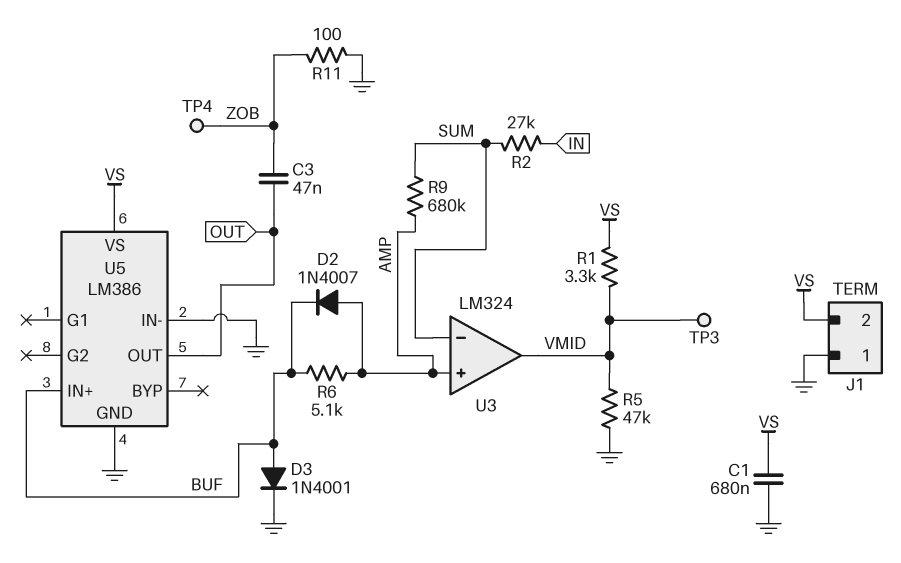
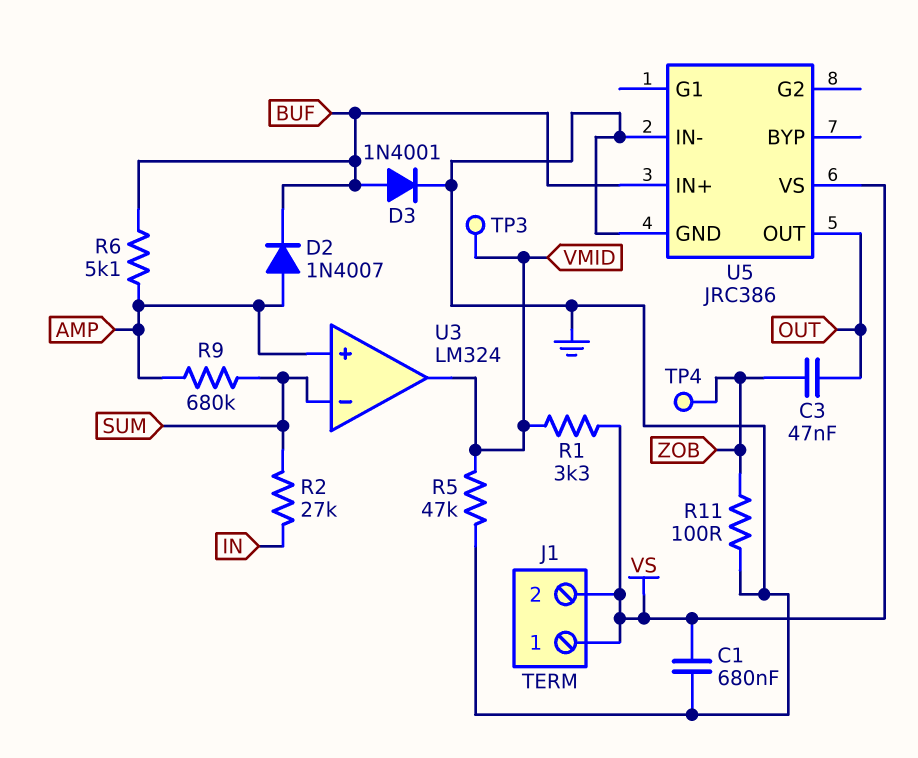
J1 pin 1: GND -> VS
U5: LM386 -> JRC386

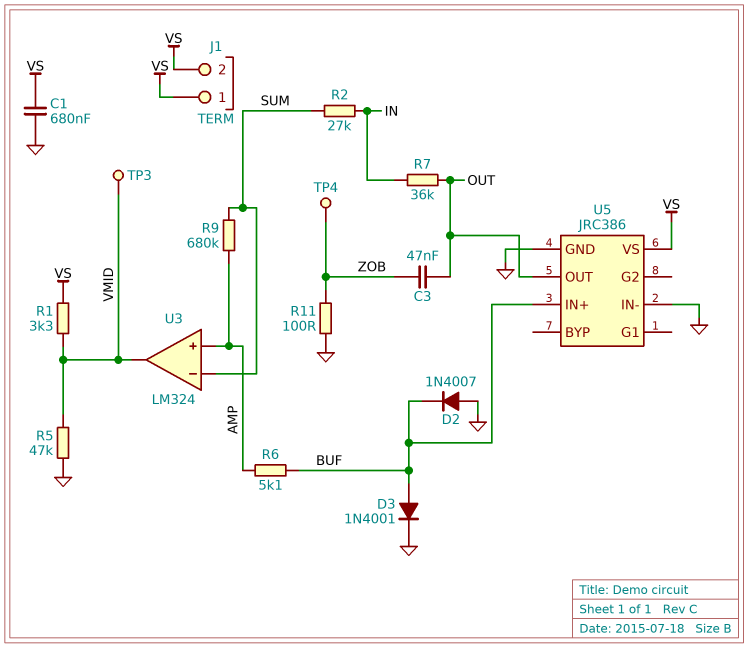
D2: diode 1N4007 (A AMP, K BUF) -> diode 1N4007 (A GND, K BUF)
R7: none -> 36k (IN, OUT)

